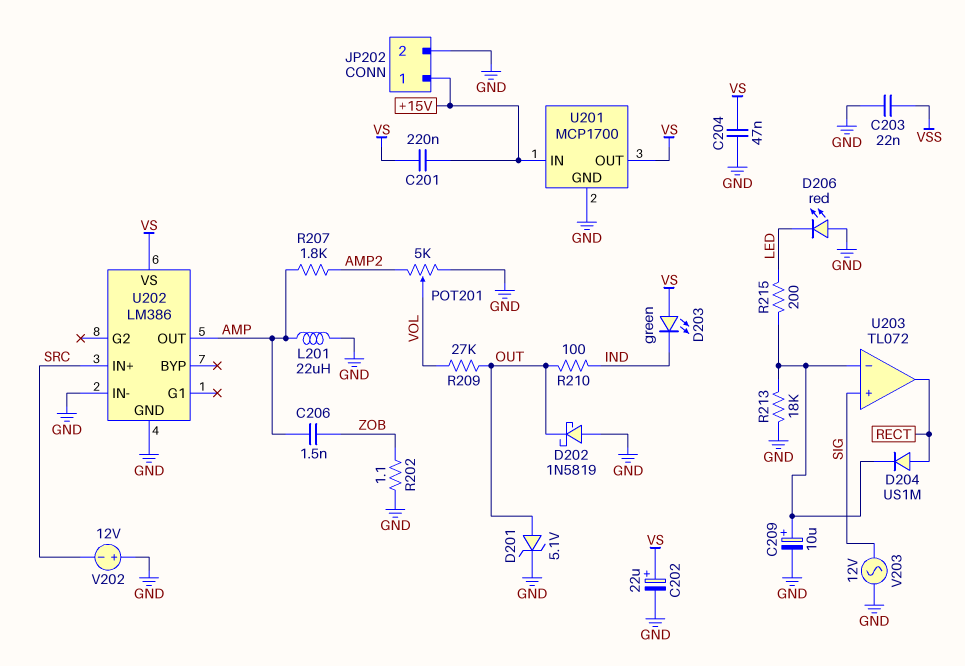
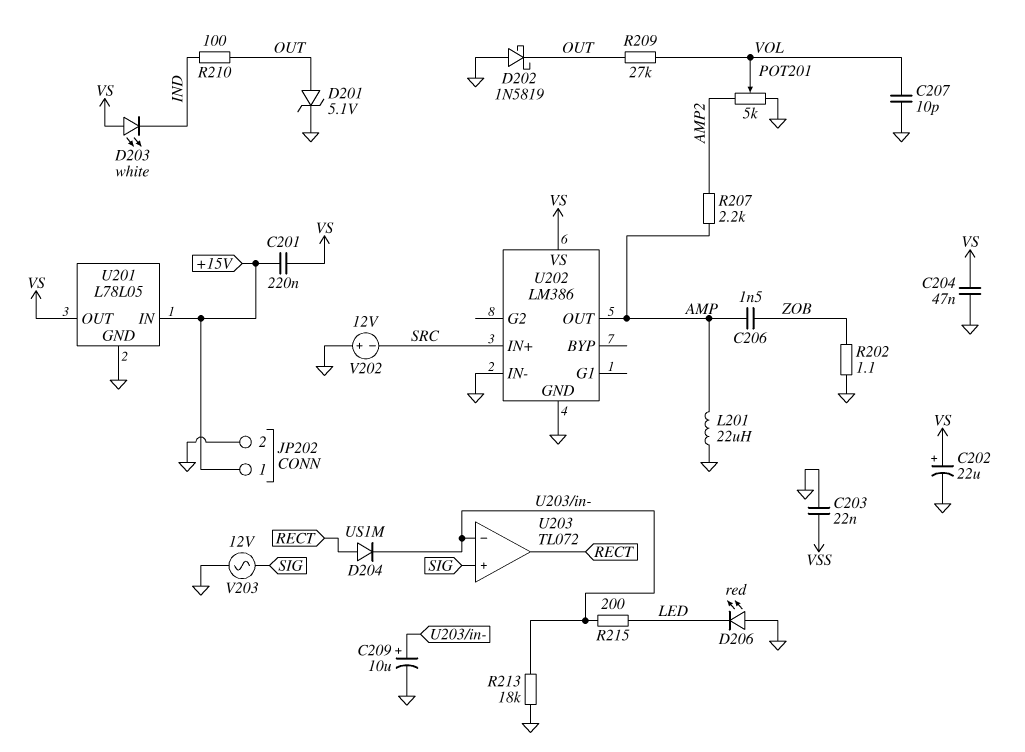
C207: none -> 10pF (GND, VOL)
D203: LED green (A VS, K IND) -> LED white (A VS, K IND)
R207: 1.8k (AMP, AMP2) -> 2.2k (AMP, AMP2)
U201: MCP1700 -> L78L05

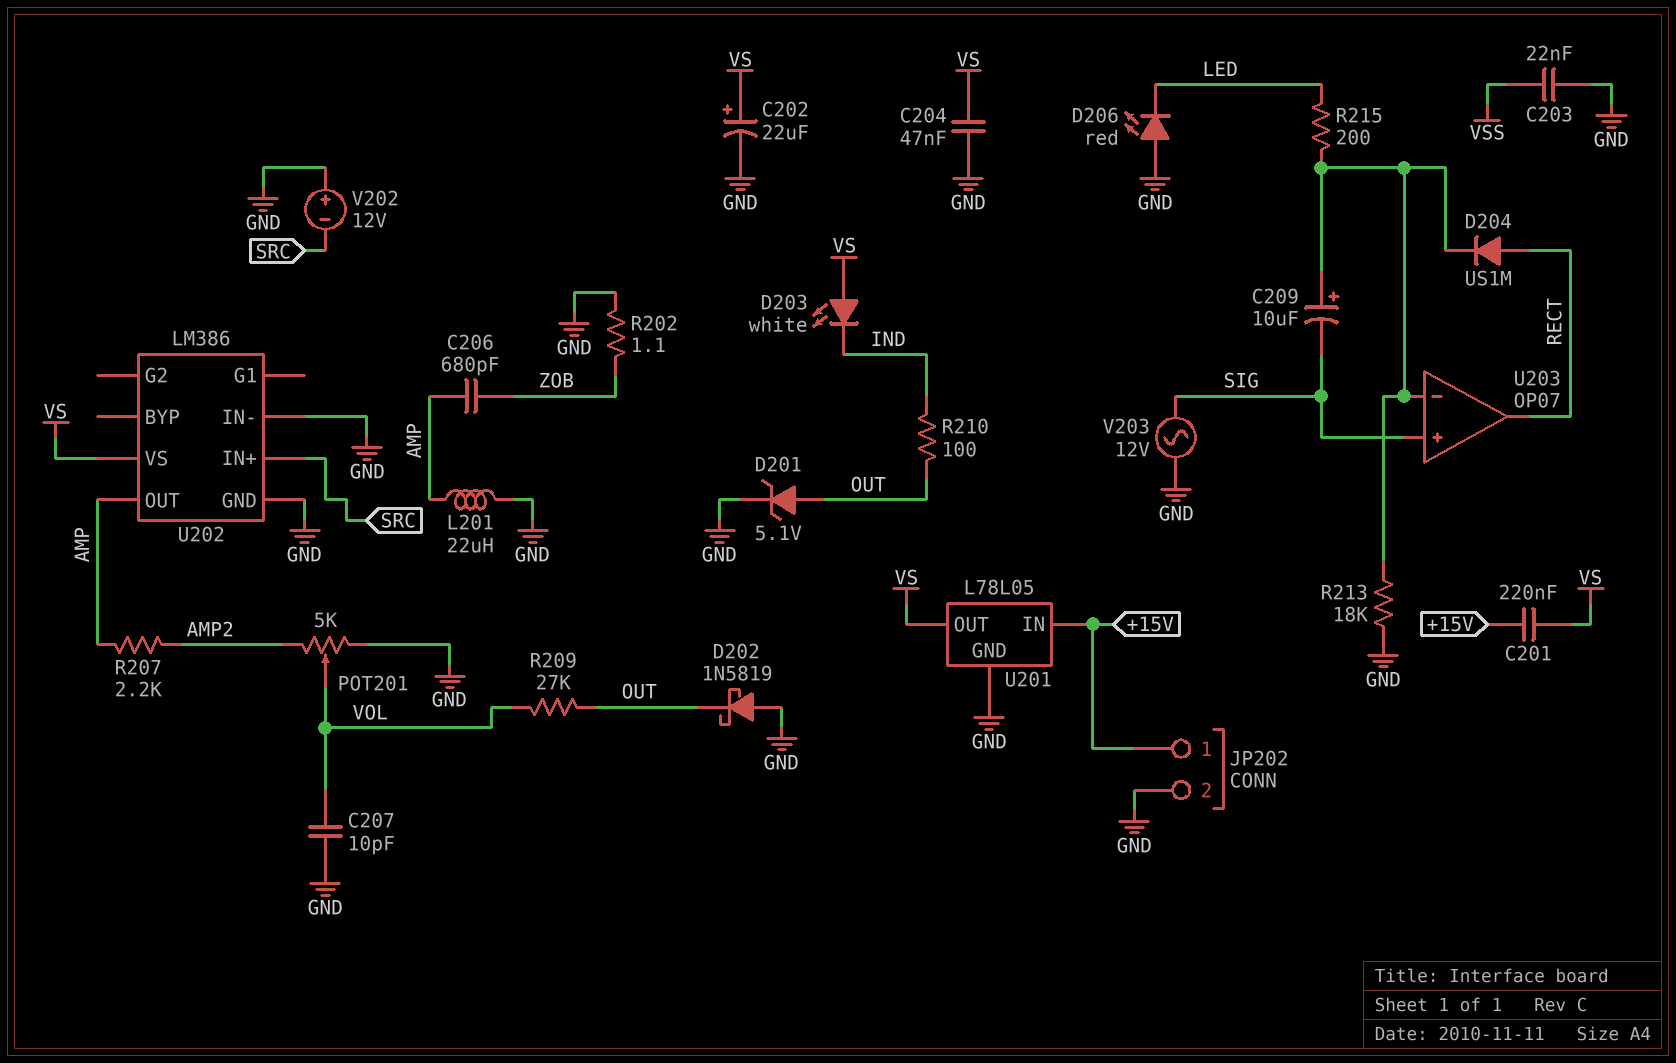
C206: 1.5nF (AMP, ZOB) -> 680pF (AMP, ZOB)
C209: 10uF (plus U203/in-, minus GND) -> 10uF (plus U203/in-, minus SIG)
U203: TL072 -> OP07

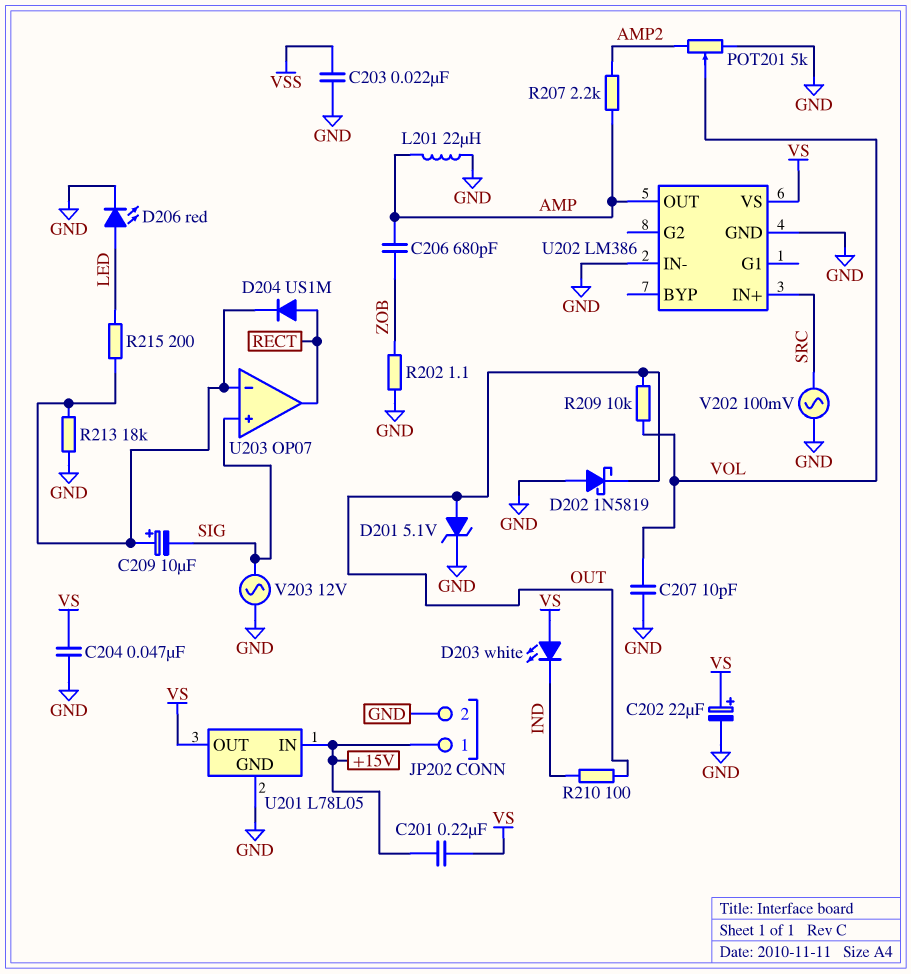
D206: LED red (A GND, K LED) -> LED red (A LED, K GND)
R209: 27k (OUT, VOL) -> 10k (OUT, VOL)
V202: 12V (plus GND, minus SRC) -> AC 100mV (GND, SRC)

